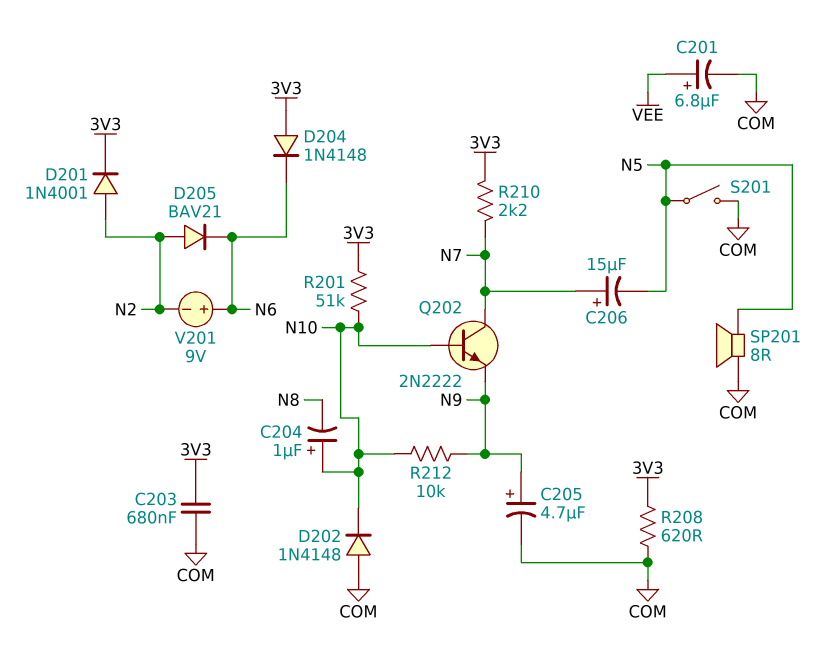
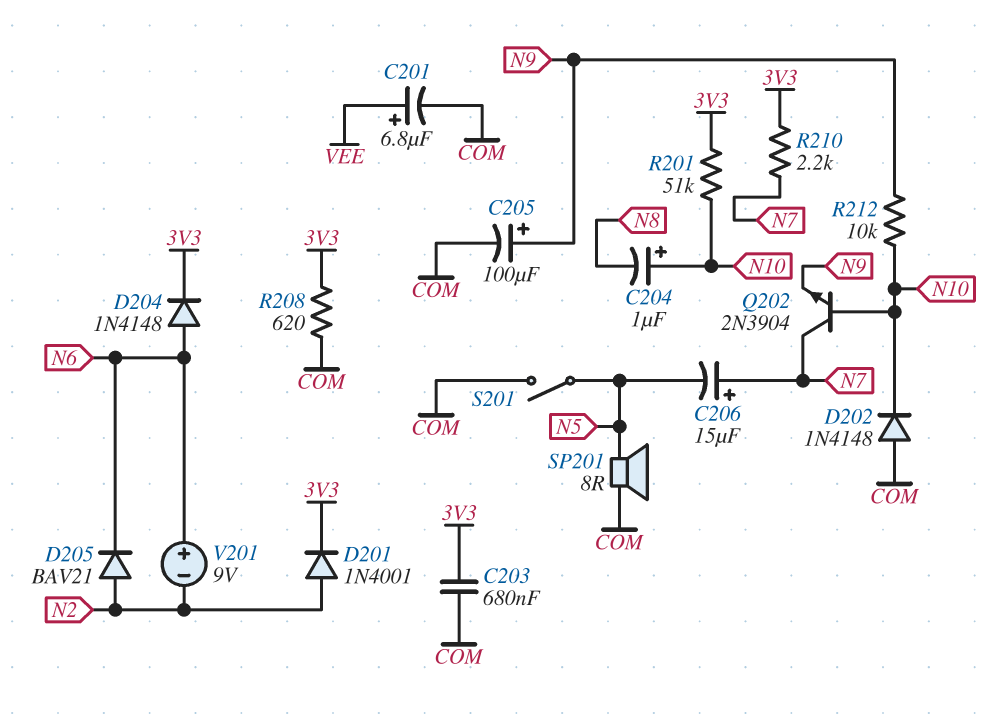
C205: 4.7uF (plus N9, minus COM) -> 100uF (plus N9, minus COM)
D204: diode 1N4148 (A 3V3, K N6) -> diode 1N4148 (A N6, K 3V3)
Q202: NPN 2N2222 (B N10, C N7, E N9) -> NPN 2N3904 (B N10, C N7, E N9)

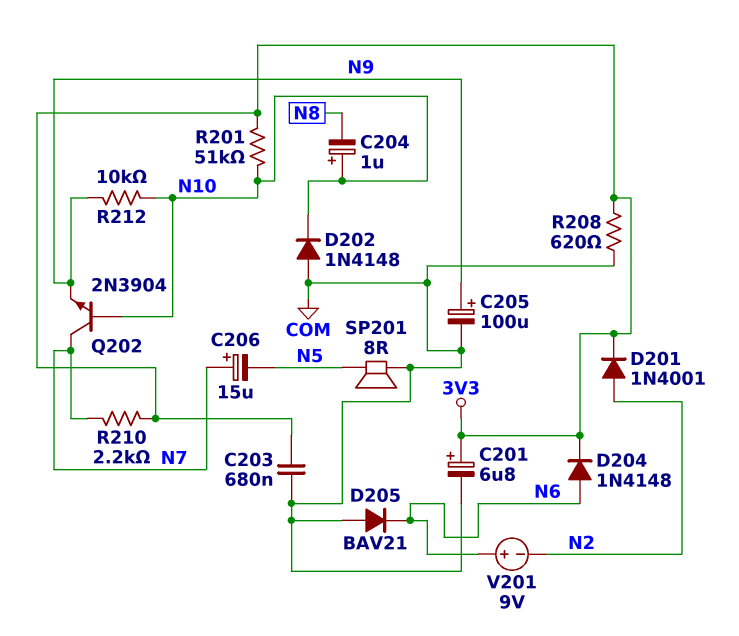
C201: 6.8uF (plus VEE, minus COM) -> 6.8uF (plus 3V3, minus COM)
D205: diode BAV21 (A N2, K N6) -> diode BAV21 (A COM, K N6)
S201: switch (COM, N5) -> none

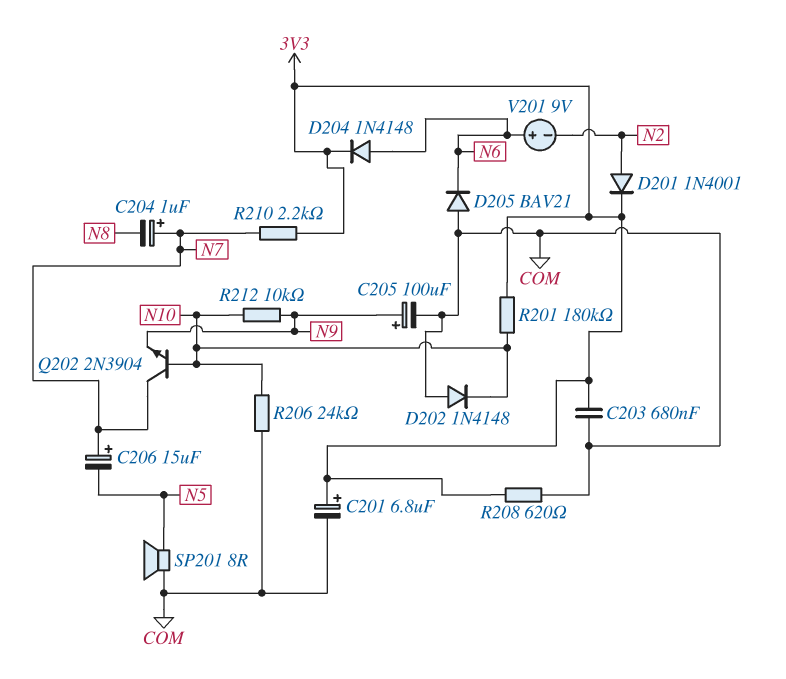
C204: 1uF (plus N10, minus N8) -> 1uF (plus N7, minus N8)
R201: 51k (3V3, N10) -> 180k (3V3, N10)
R206: none -> 24k (COM, N10)

